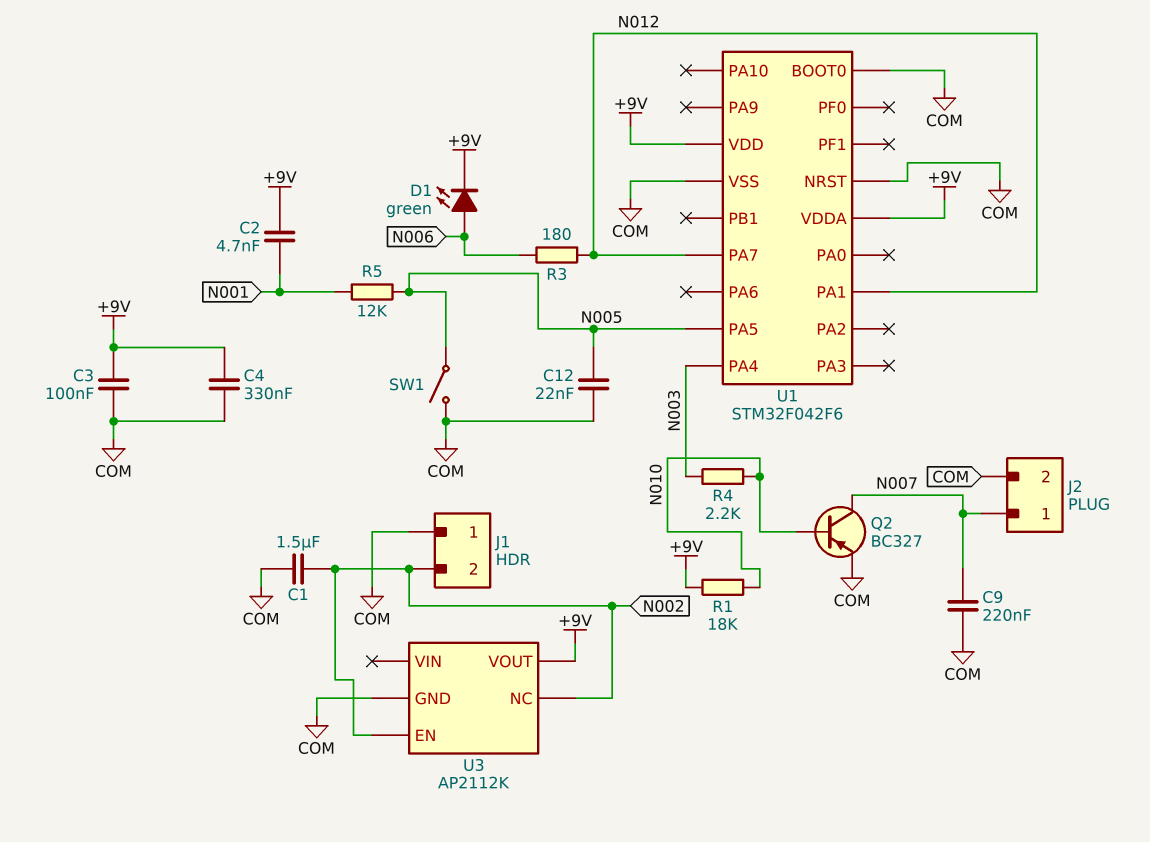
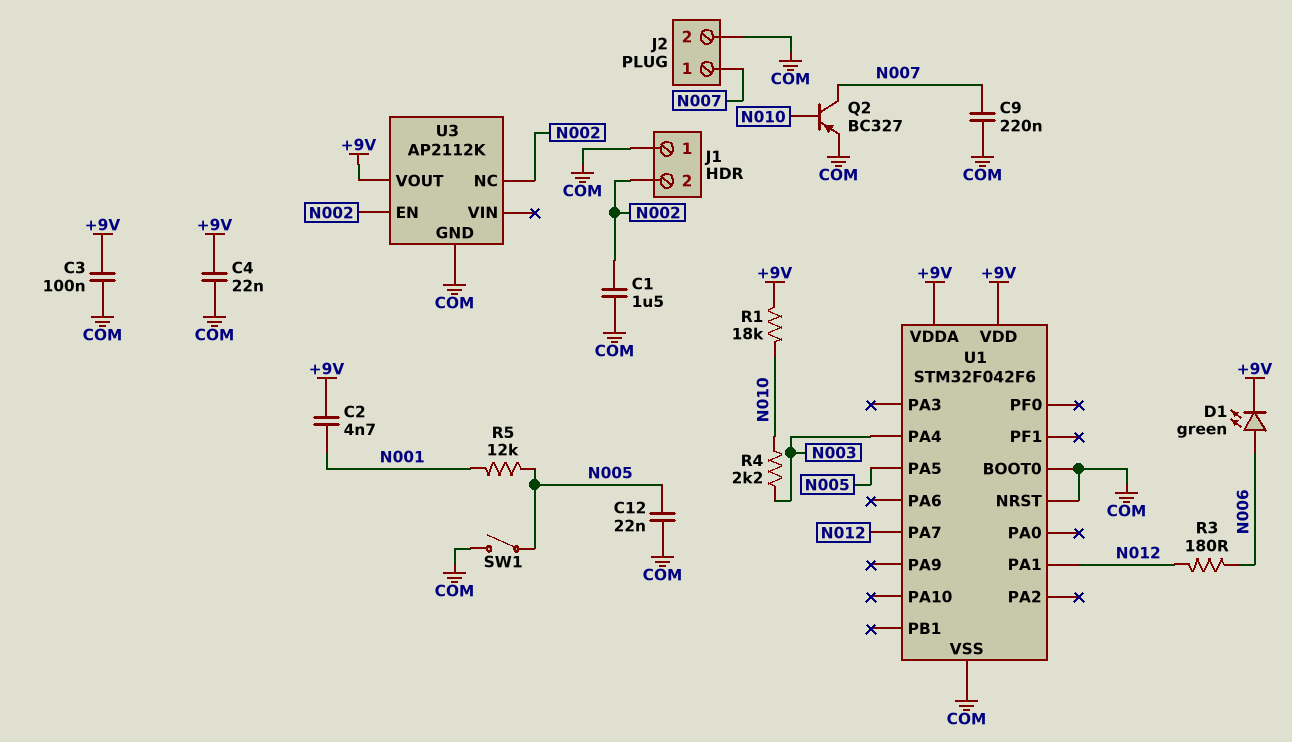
C4: 330nF (+9V, COM) -> 22nF (+9V, COM)

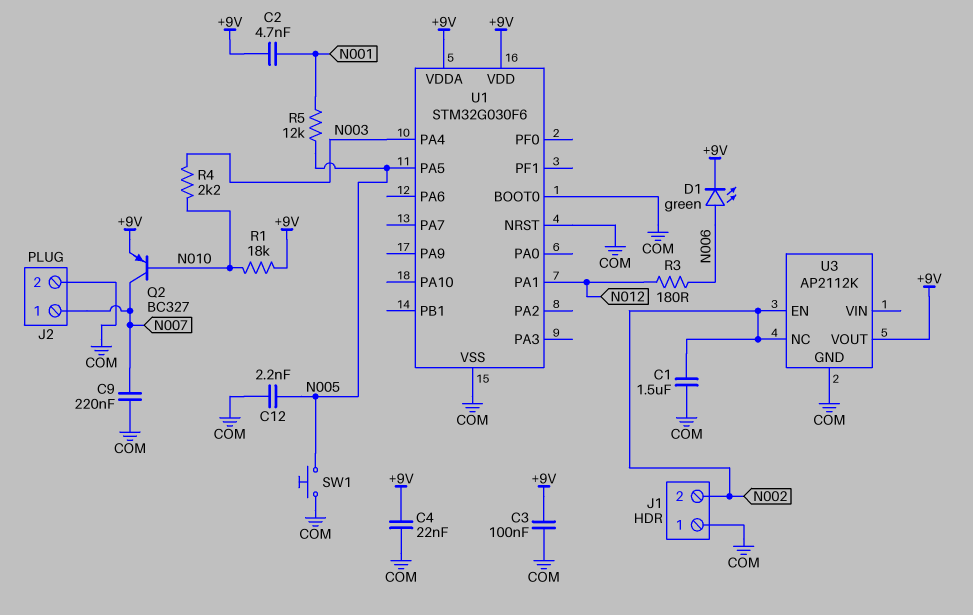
C12: 22nF (COM, N005) -> 2.2nF (COM, N005)
Q2: PNP BC327 (B N010, C N007, E COM) -> PNP BC327 (B N010, C N007, E +9V)
SW1: switch (COM, N005) -> button (COM, N005)
U1: STM32F042F6 -> STM32G030F6
U1 pin PA7: N012 -> none

